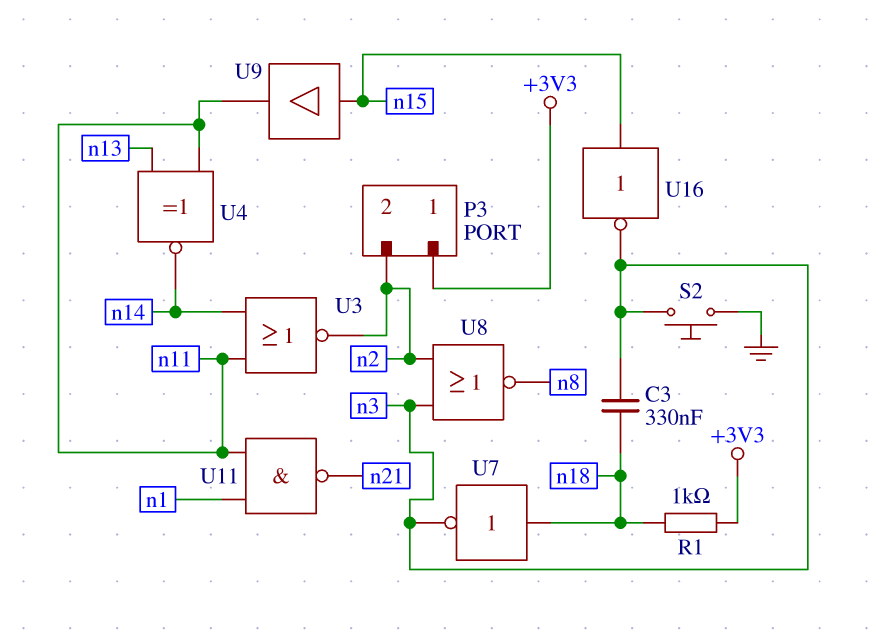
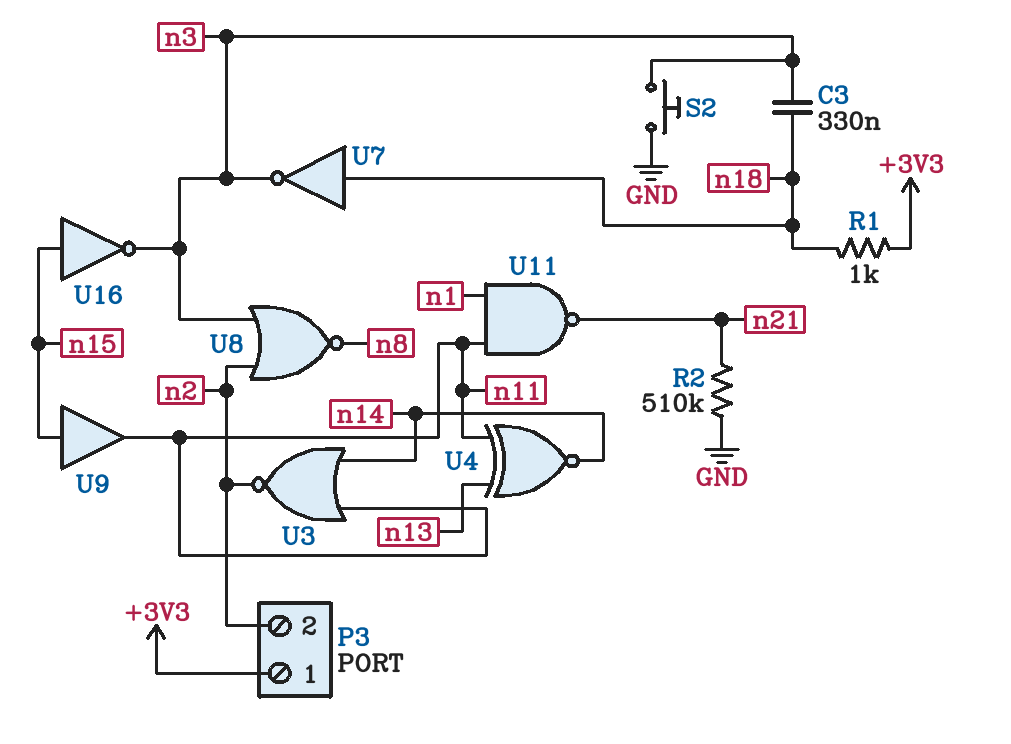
R2: none -> 510k (GND, n21)

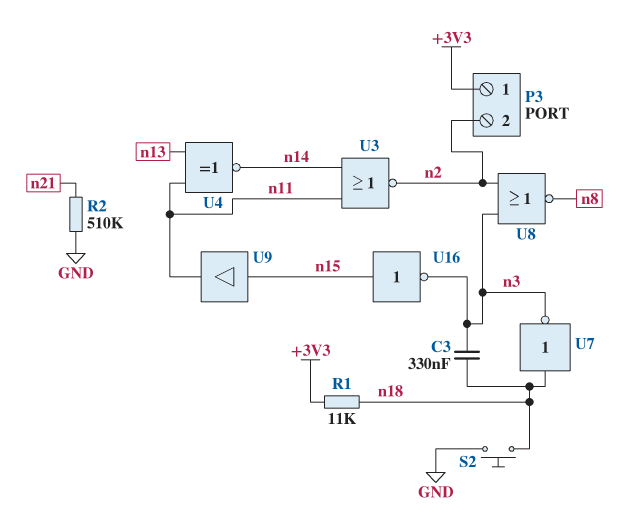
R1: 1k (+3V3, n18) -> 11k (+3V3, n18)
S2: button (GND, n3) -> button (GND, n18)
U11: NAND (in n1, in n11, out n21) -> none

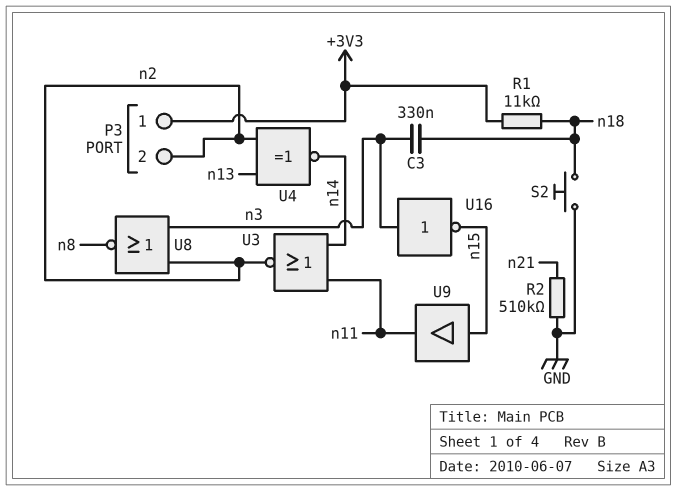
U4: XNOR (in n11, in n13, out n14) -> XNOR (in n2, in n13, out n14)
U7: NOT (in n18, out n3) -> none
U16: NOT (in n15, out n3) -> NOT (in n3, out n15)

